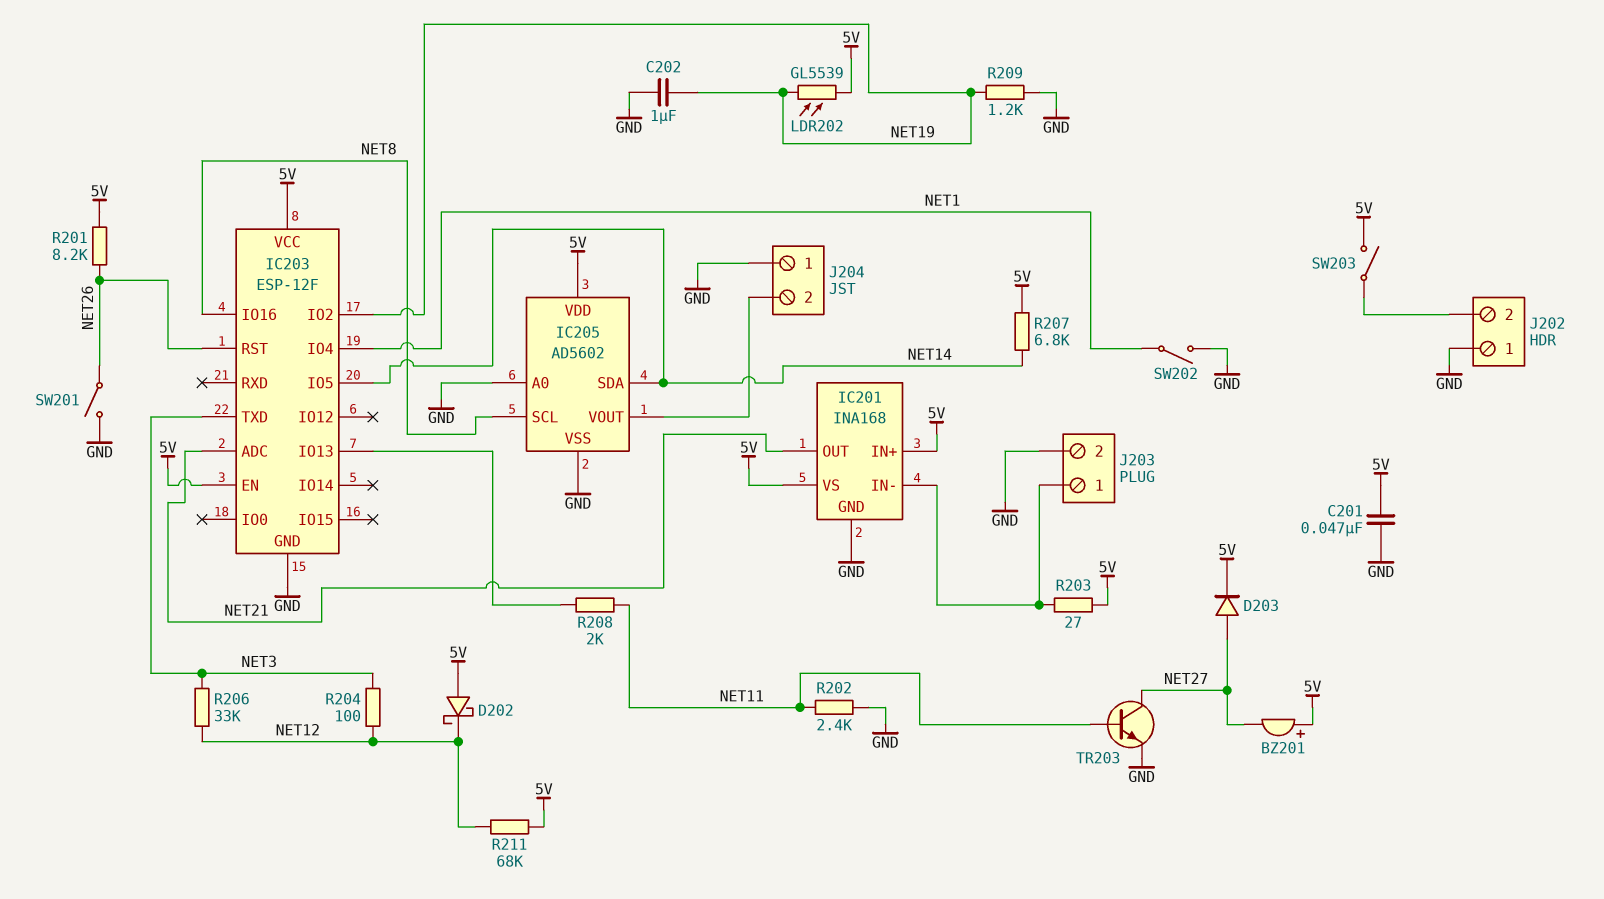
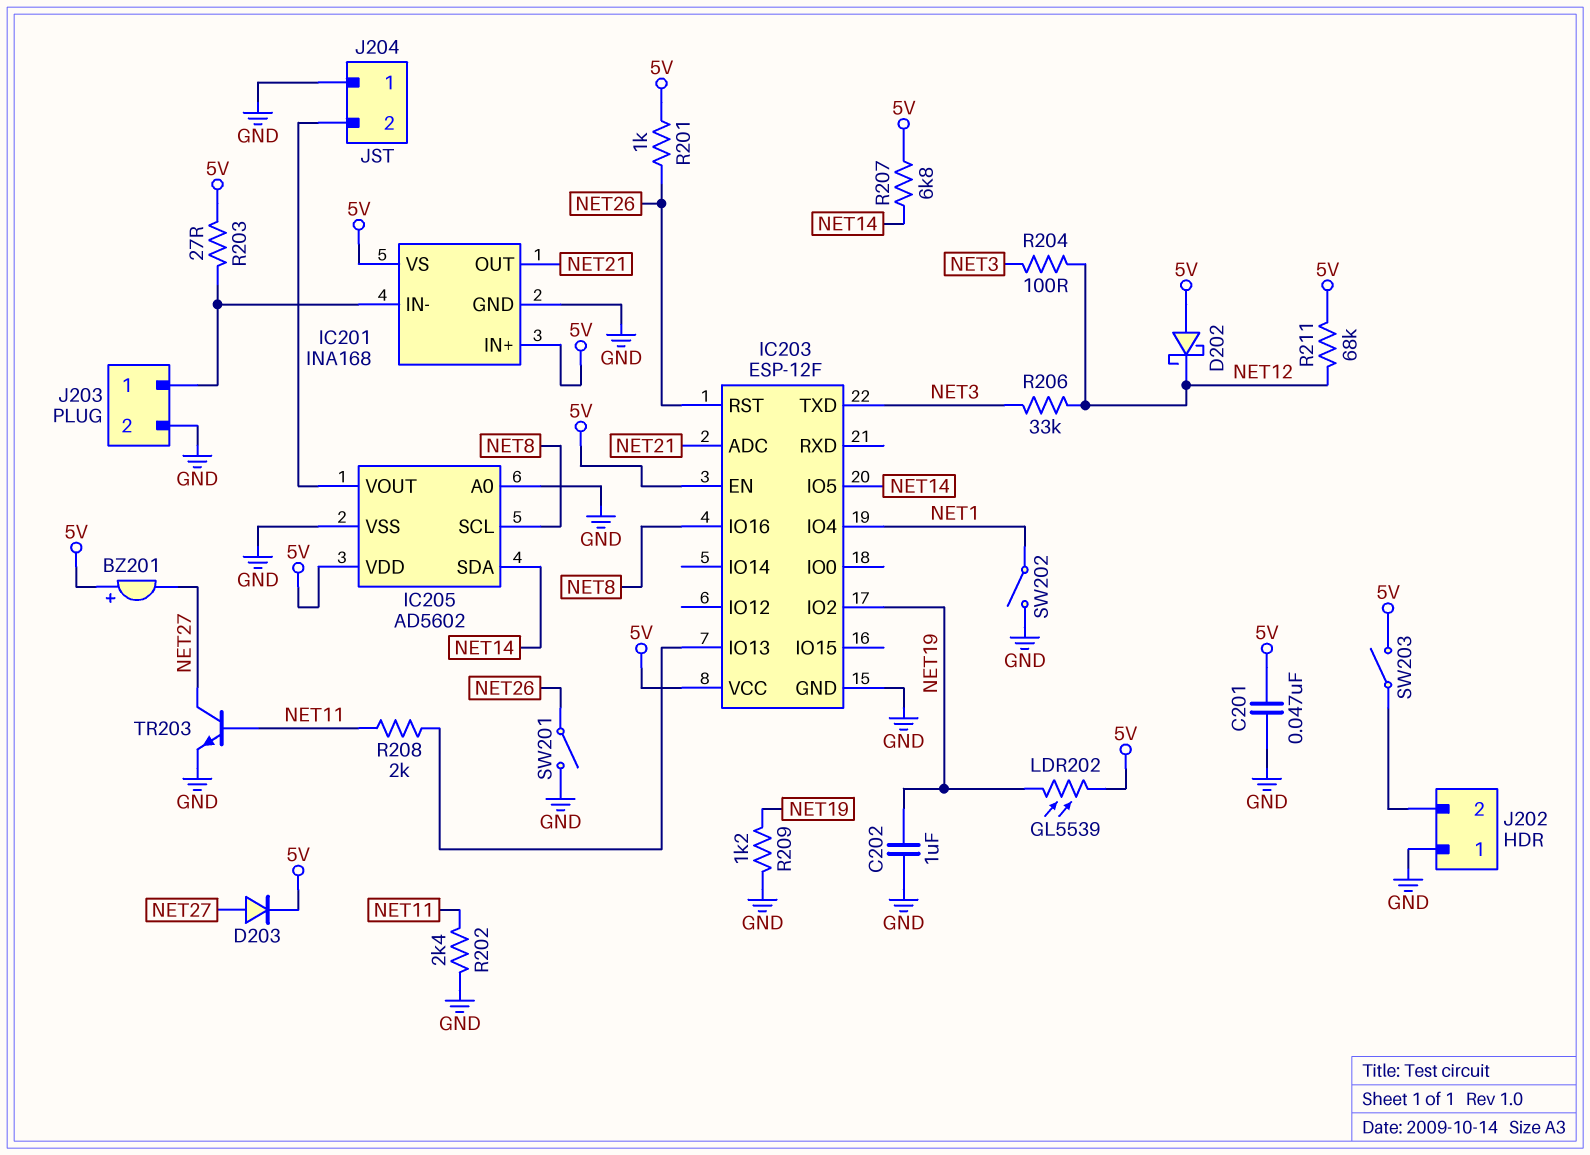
R201: 8.2k (5V, NET26) -> 1k (5V, NET26)

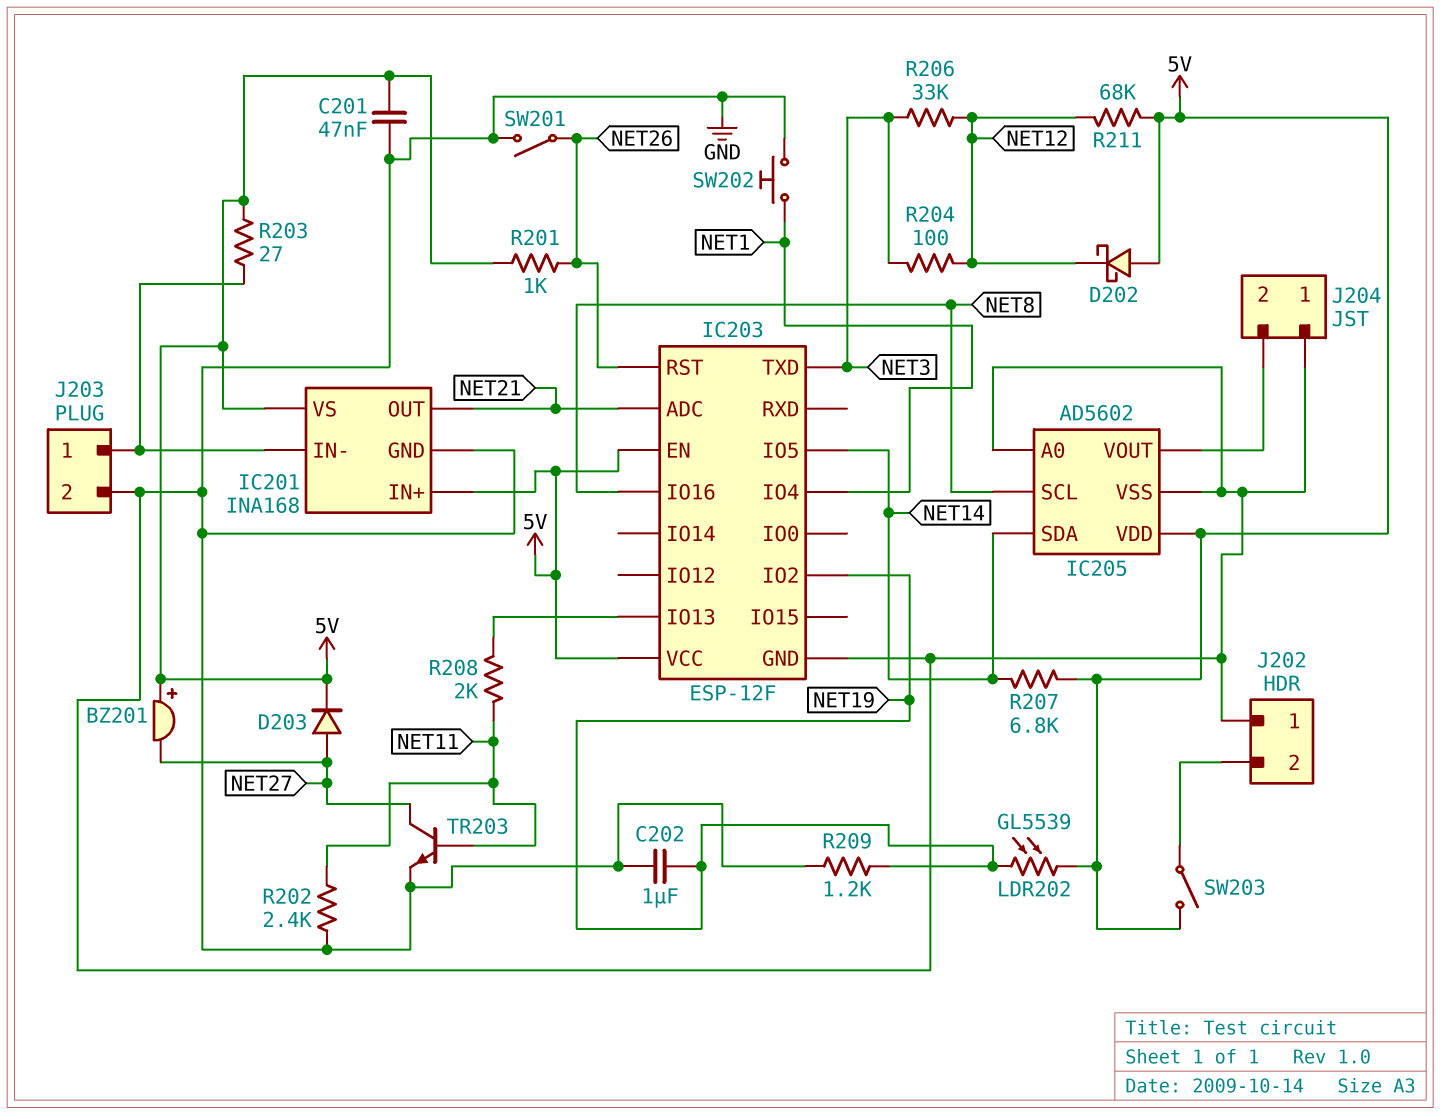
SW202: switch (GND, NET1) -> button (GND, NET1)

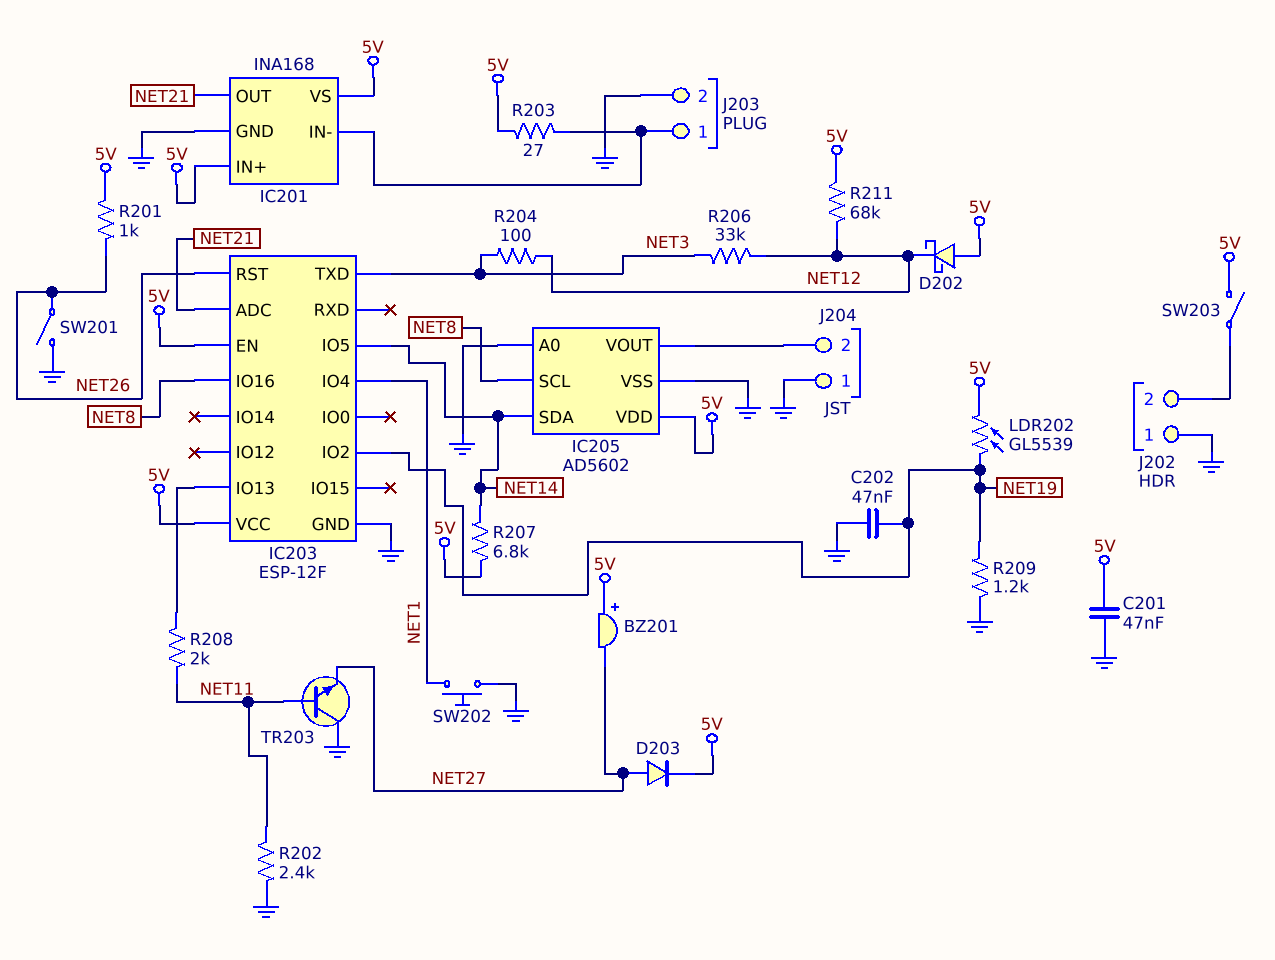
C202: 1uF (GND, NET19) -> 47nF (GND, NET19)
TR203: NPN (B NET11, C NET27, E GND) -> NPN (B NET11, C GND, E NET27)

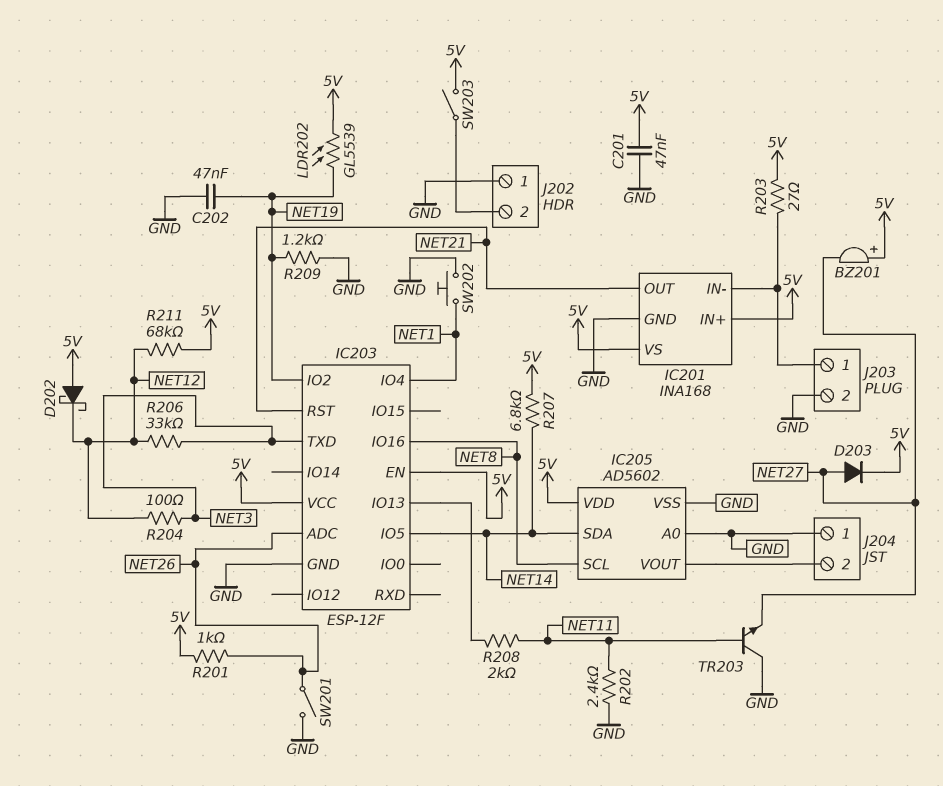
IC203 pin ADC: NET21 -> NET26
IC203 pin RST: NET26 -> NET21

